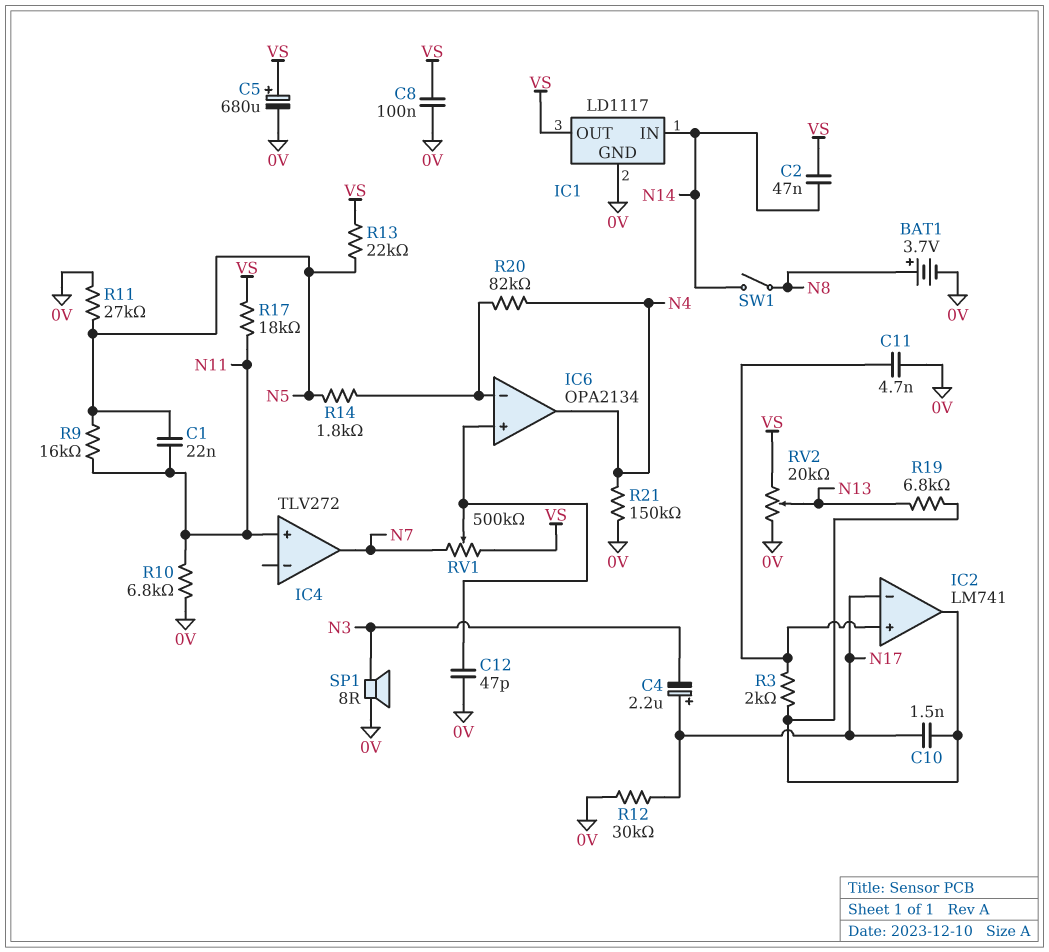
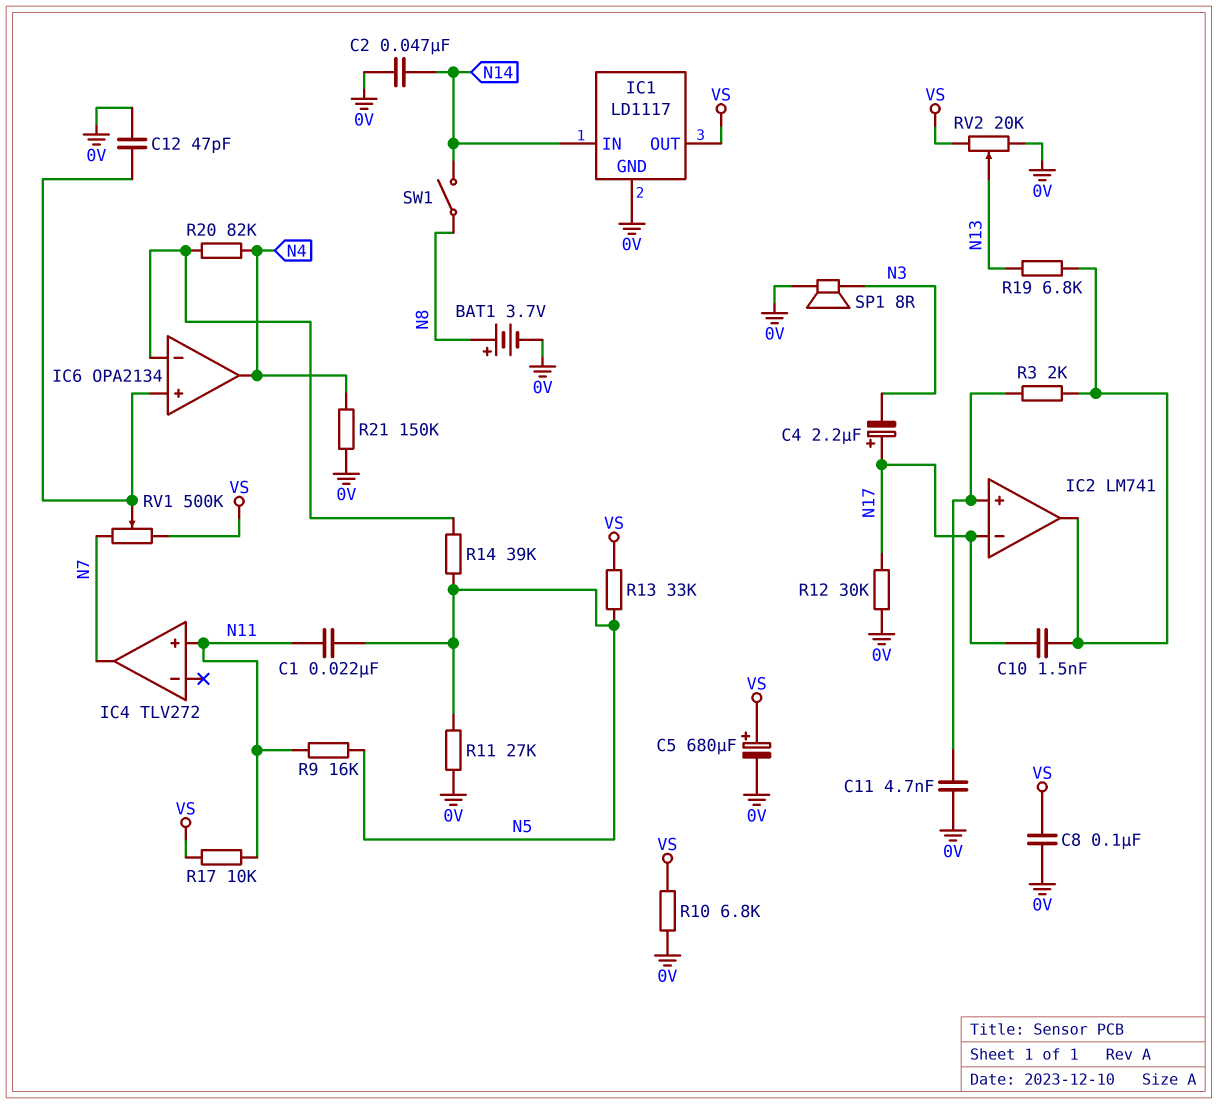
C2: 47nF (N14, VS) -> 47nF (0V, N14)
R10: 6.8k (0V, N11) -> 6.8k (0V, VS)
R13: 22k (N5, VS) -> 33k (N5, VS)
R14: 1.8k (IC6/in-, N5) -> 39k (IC6/in-, N5)
R17: 18k (N11, VS) -> 10k (N11, VS)

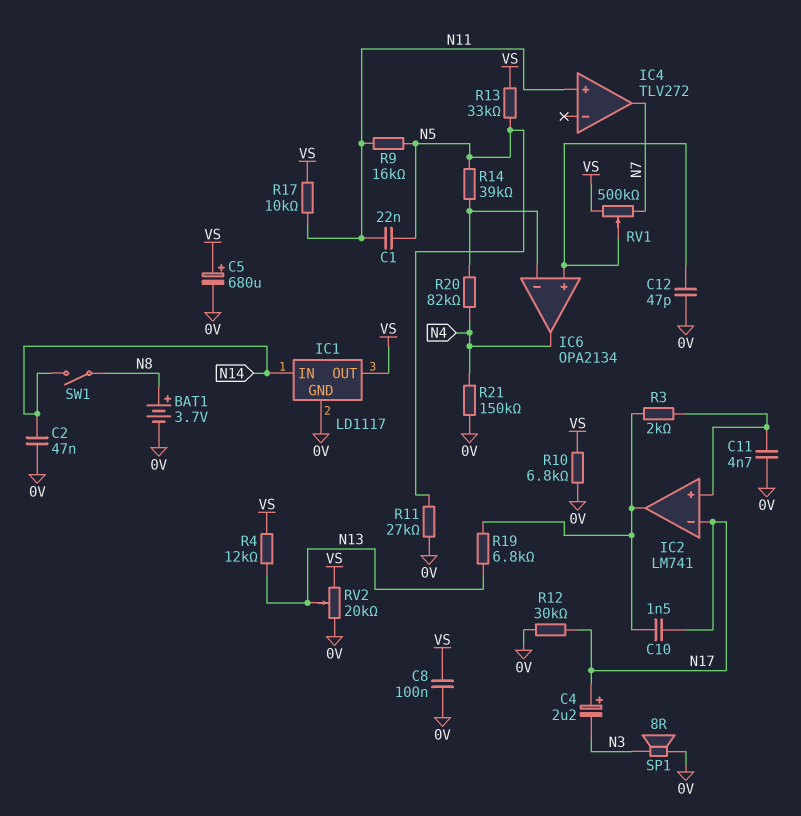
R4: none -> 12k (N13, VS)

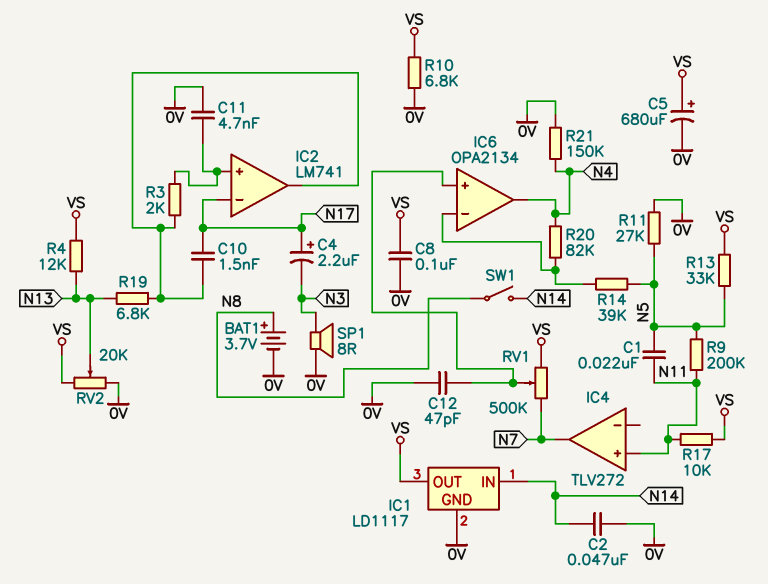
R9: 16k (N5, N11) -> 200k (N5, N11)
R12: 30k (0V, N17) -> none

